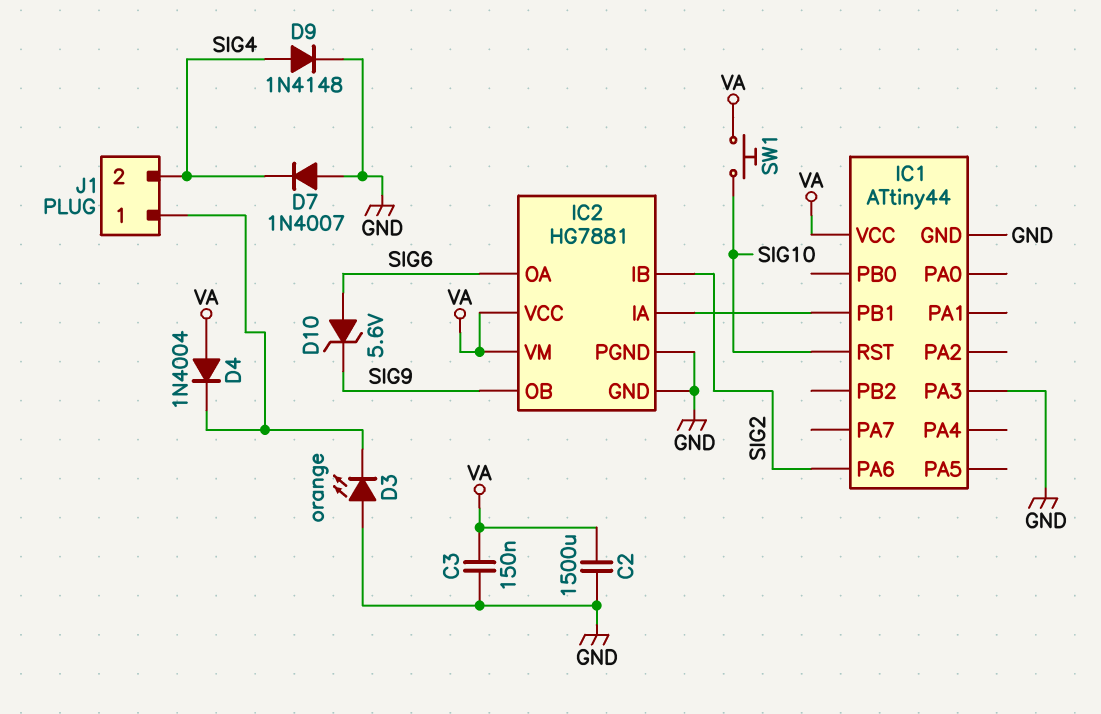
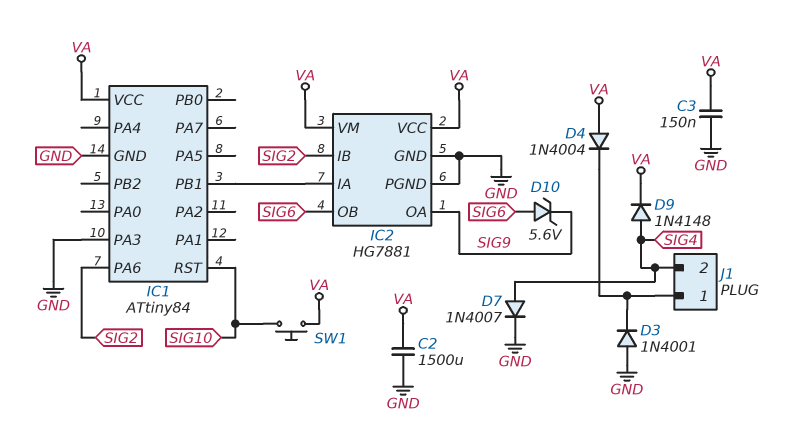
D3: LED orange (A GND, K J1/1) -> diode 1N4001 (A GND, K J1/1)
D7: diode 1N4007 (A GND, K SIG4) -> diode 1N4007 (A SIG4, K GND)
D9: diode 1N4148 (A SIG4, K GND) -> diode 1N4148 (A SIG4, K VA)
IC1: ATtiny44 -> ATtiny84
IC2 pin OA: SIG6 -> SIG9
IC2 pin OB: SIG9 -> SIG6

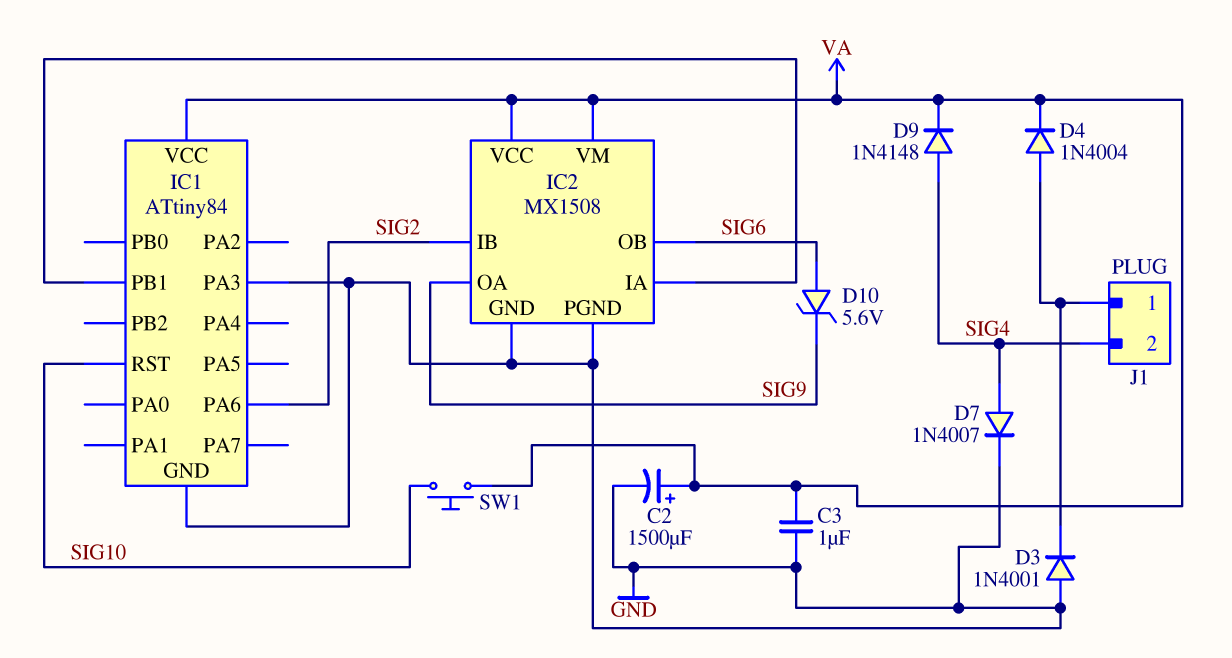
C2: 1500uF (GND, VA) -> 1500uF (plus VA, minus GND)
C3: 150nF (GND, VA) -> 1uF (GND, VA)
D4: diode 1N4004 (A VA, K J1/1) -> diode 1N4004 (A J1/1, K VA)
IC2: HG7881 -> MX1508

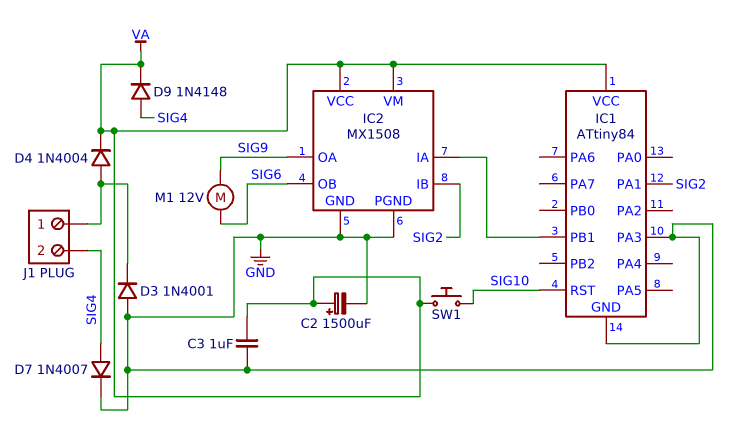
D10: zener 5.6V (A SIG6, K SIG9) -> none
IC1 pin PA1: none -> SIG2
IC1 pin PA6: SIG2 -> none
M1: none -> motor 12V (SIG6, SIG9)

